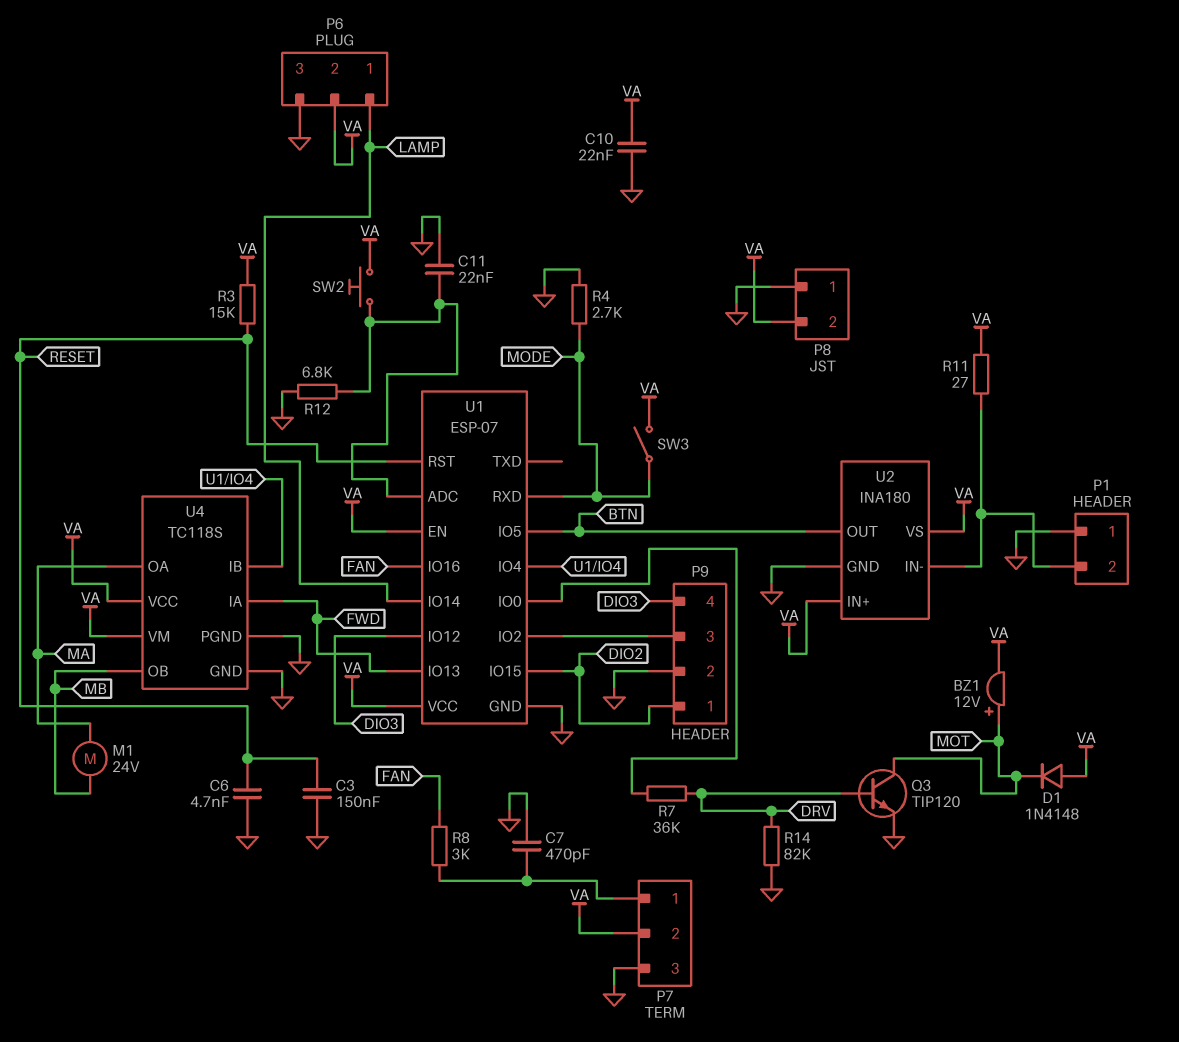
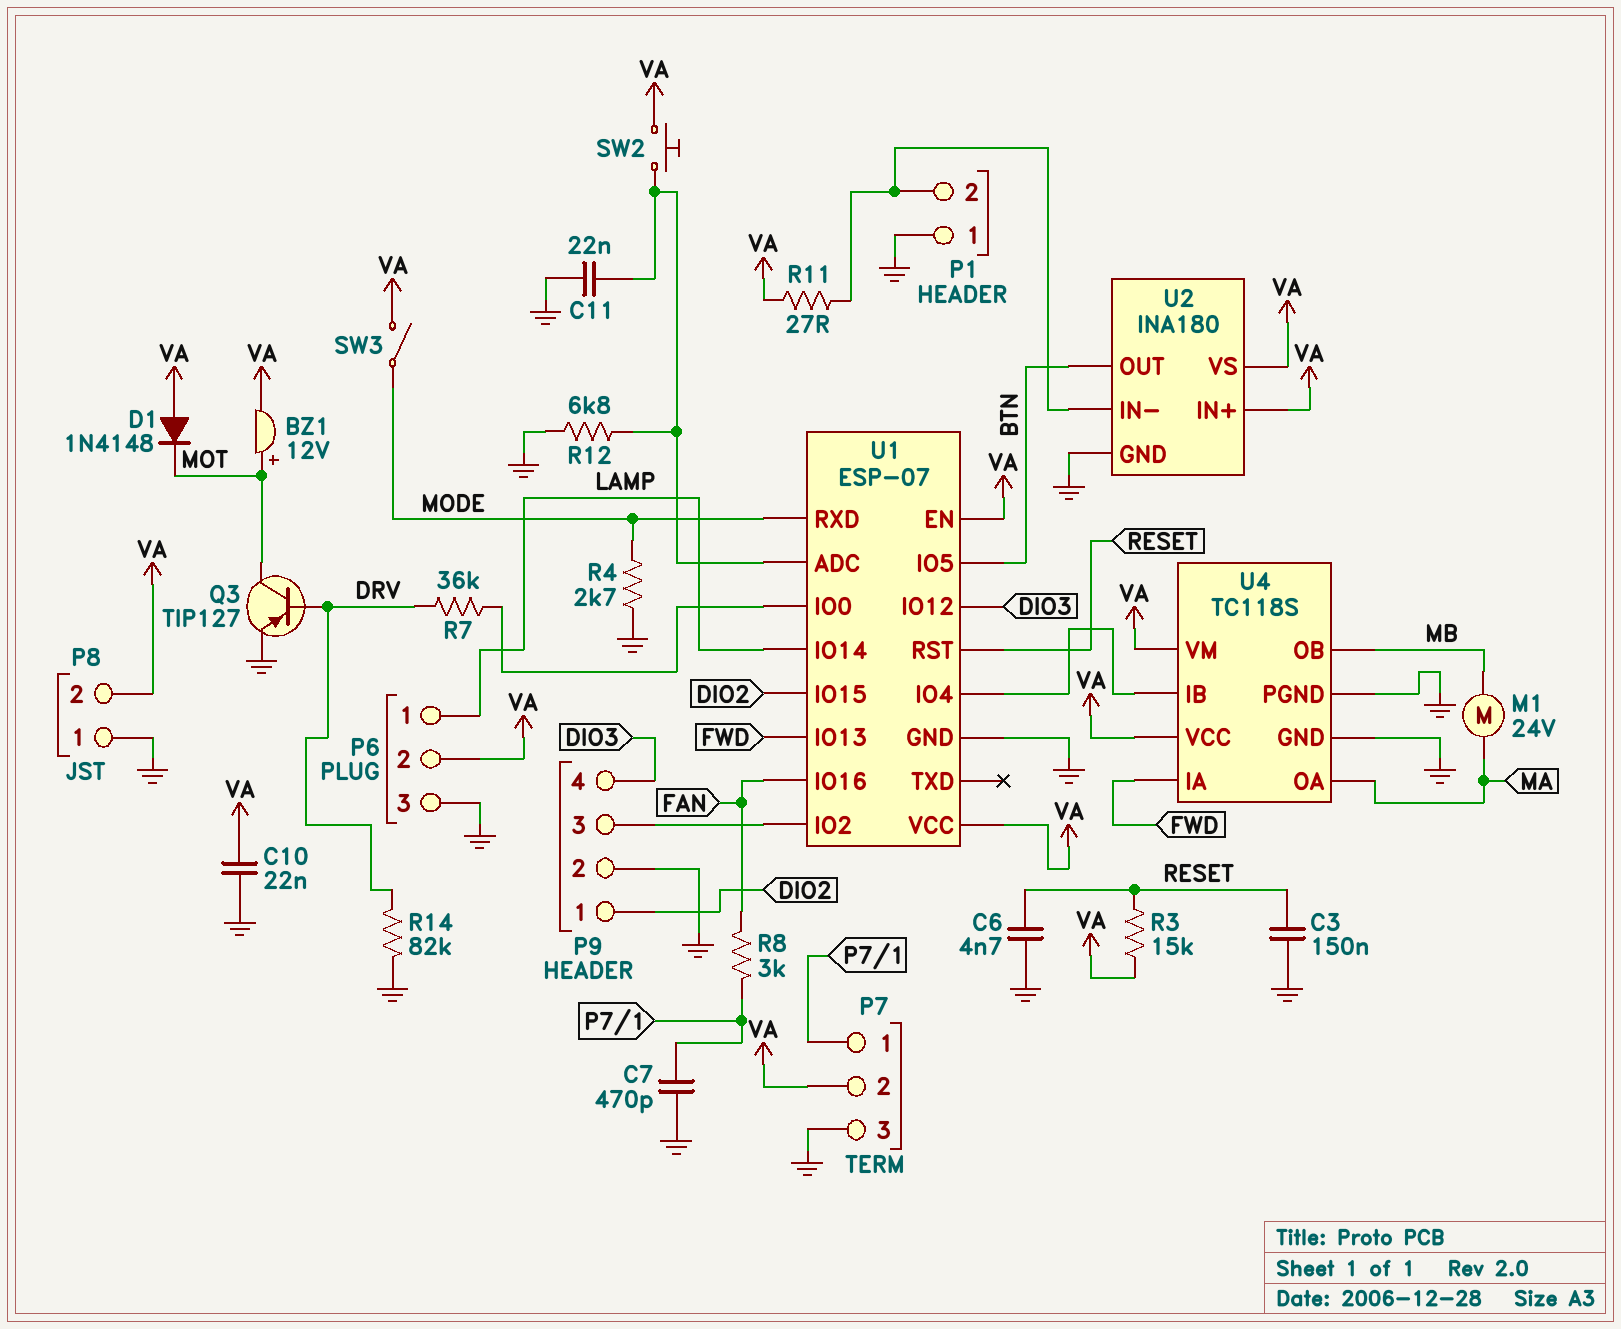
Q3: NPN TIP120 (B DRV, C MOT, E GND) -> PNP TIP127 (B DRV, C MOT, E GND)

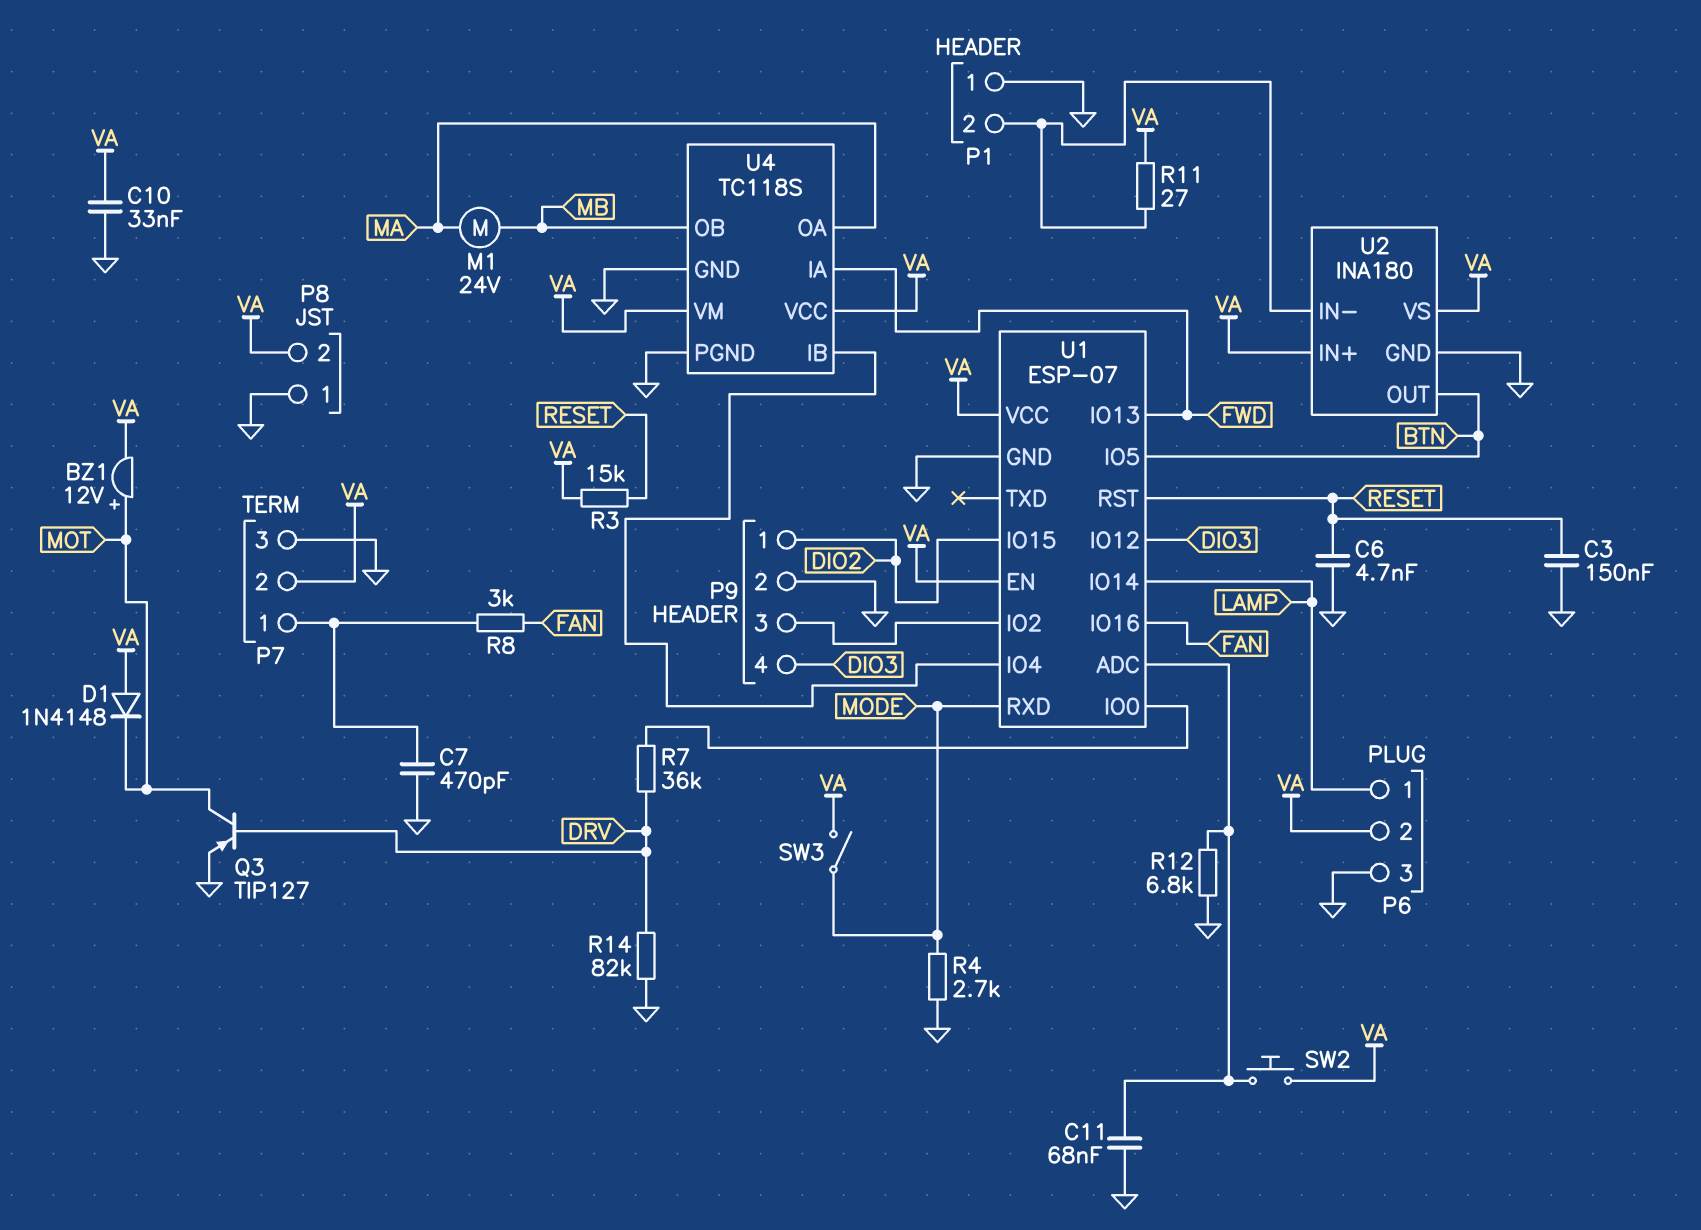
C10: 22nF (GND, VA) -> 33nF (GND, VA)
C11: 22nF (GND, U1/ADC) -> 68nF (GND, U1/ADC)

